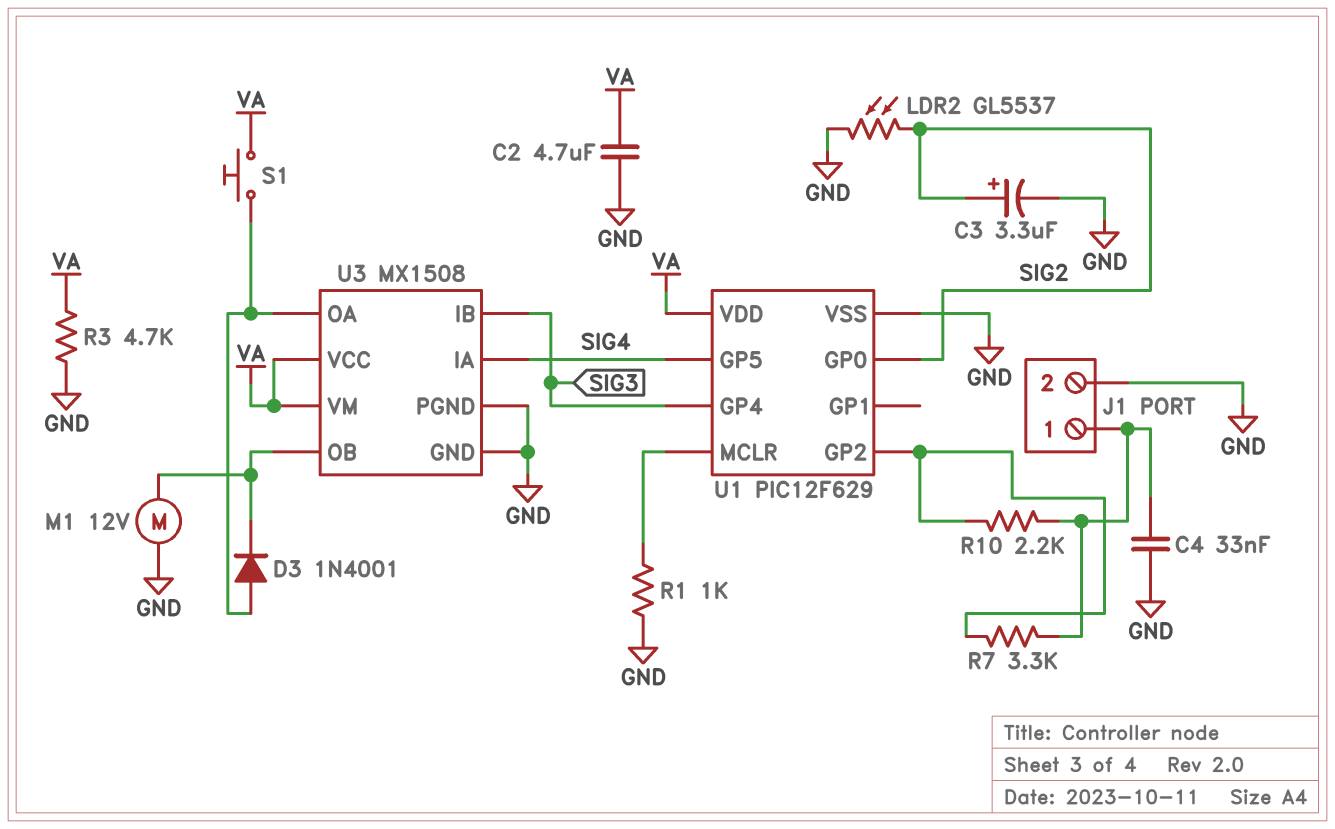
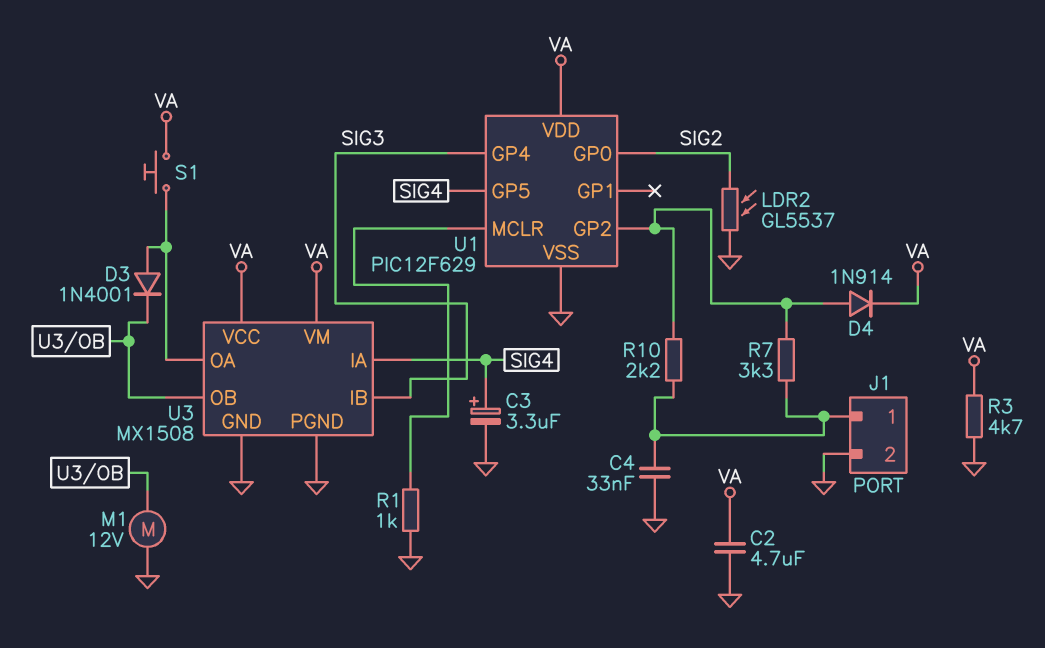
C3: 3.3uF (plus SIG2, minus GND) -> 3.3uF (plus SIG4, minus GND)
D4: none -> diode 1N914 (A U1/GP2, K VA)

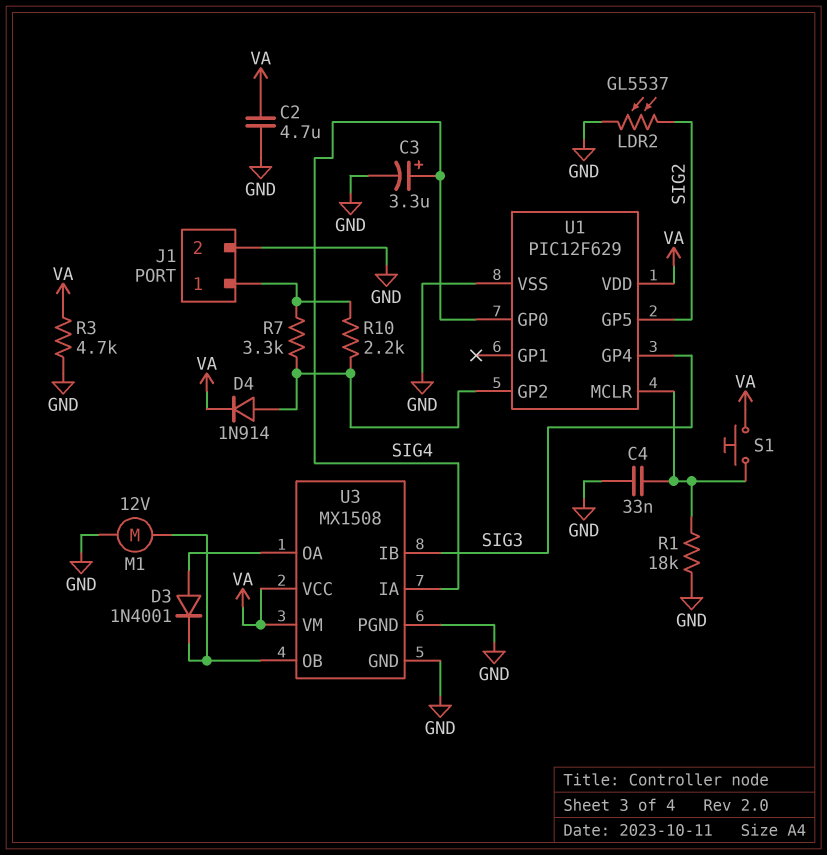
C4: 33nF (GND, J1/1) -> 33nF (GND, U1/MCLR)
R1: 1k (GND, U1/MCLR) -> 18k (GND, U1/MCLR)
S1: button (U3/OA, VA) -> button (U1/MCLR, VA)
U1 pin GP0: SIG2 -> SIG4
U1 pin GP5: SIG4 -> SIG2

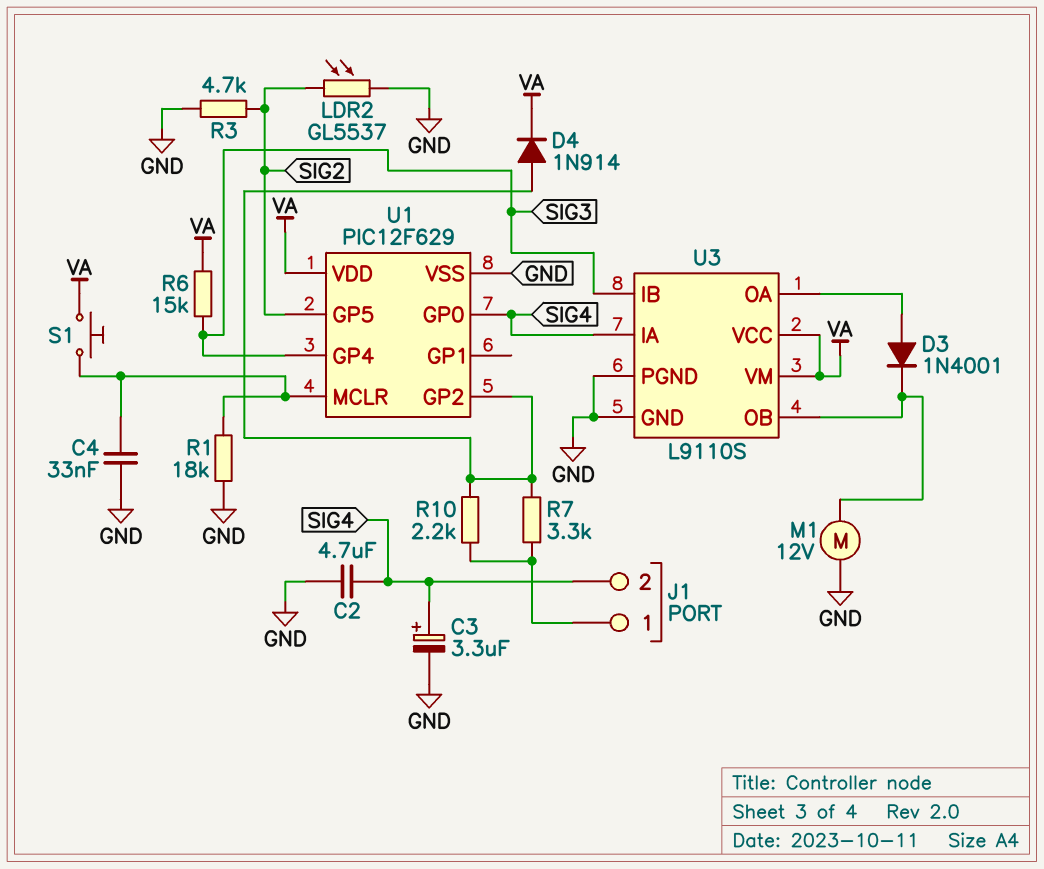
C2: 4.7uF (GND, VA) -> 4.7uF (GND, SIG4)
J1 pin 2: GND -> SIG4
R3: 4.7k (GND, VA) -> 4.7k (GND, SIG2)
R6: none -> 15k (SIG3, VA)
U3: MX1508 -> L9110S

